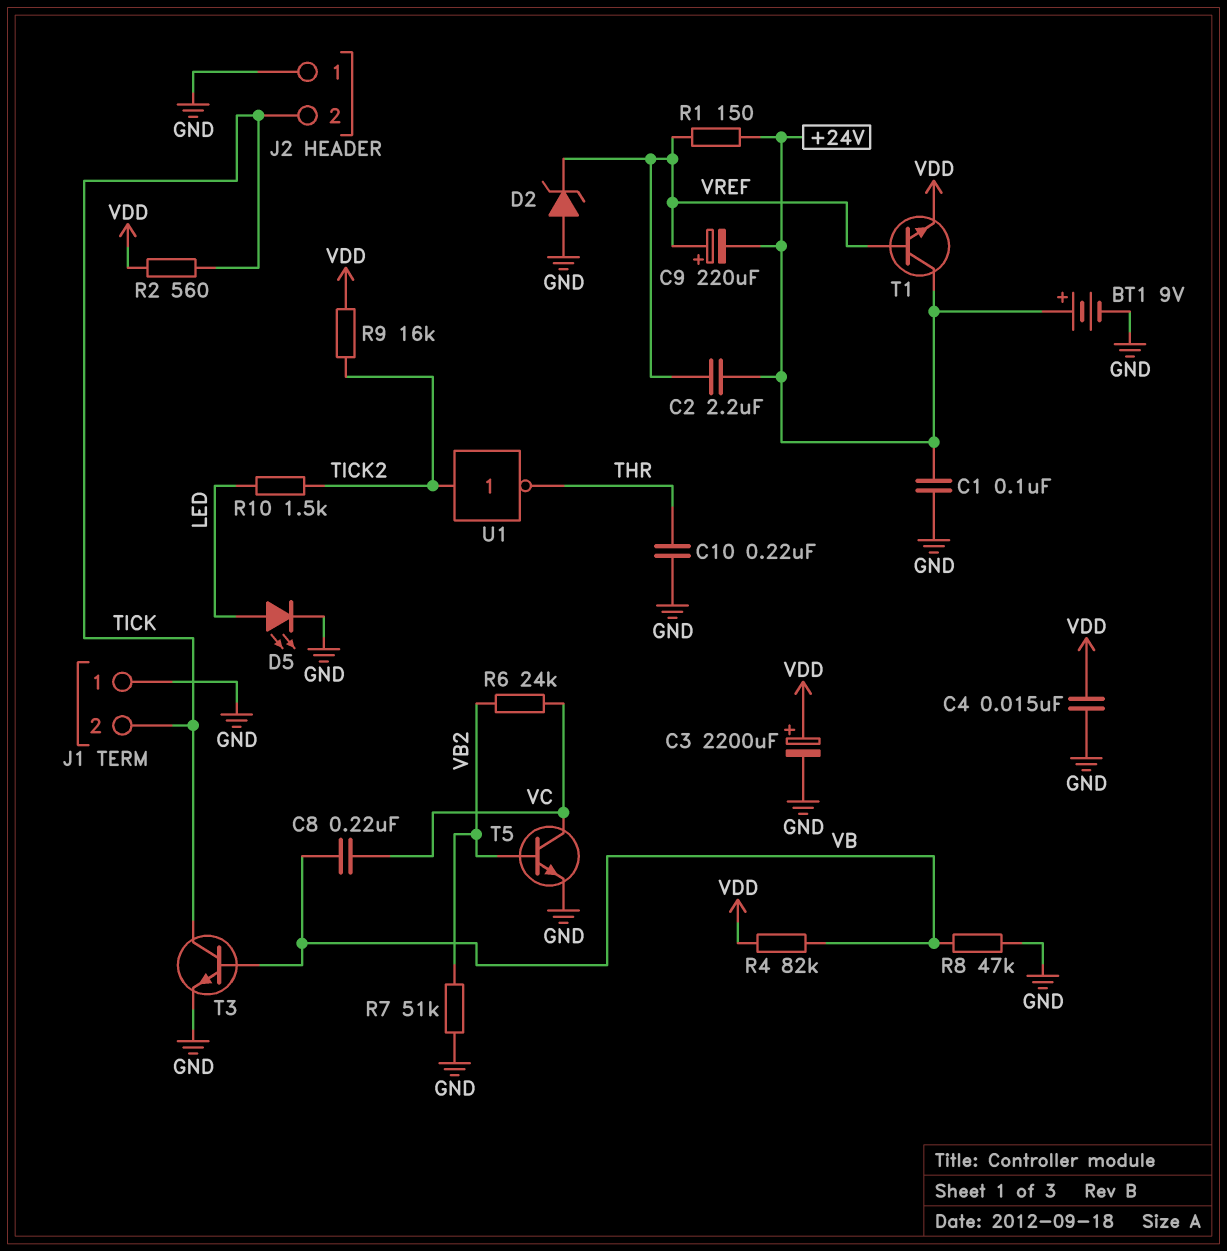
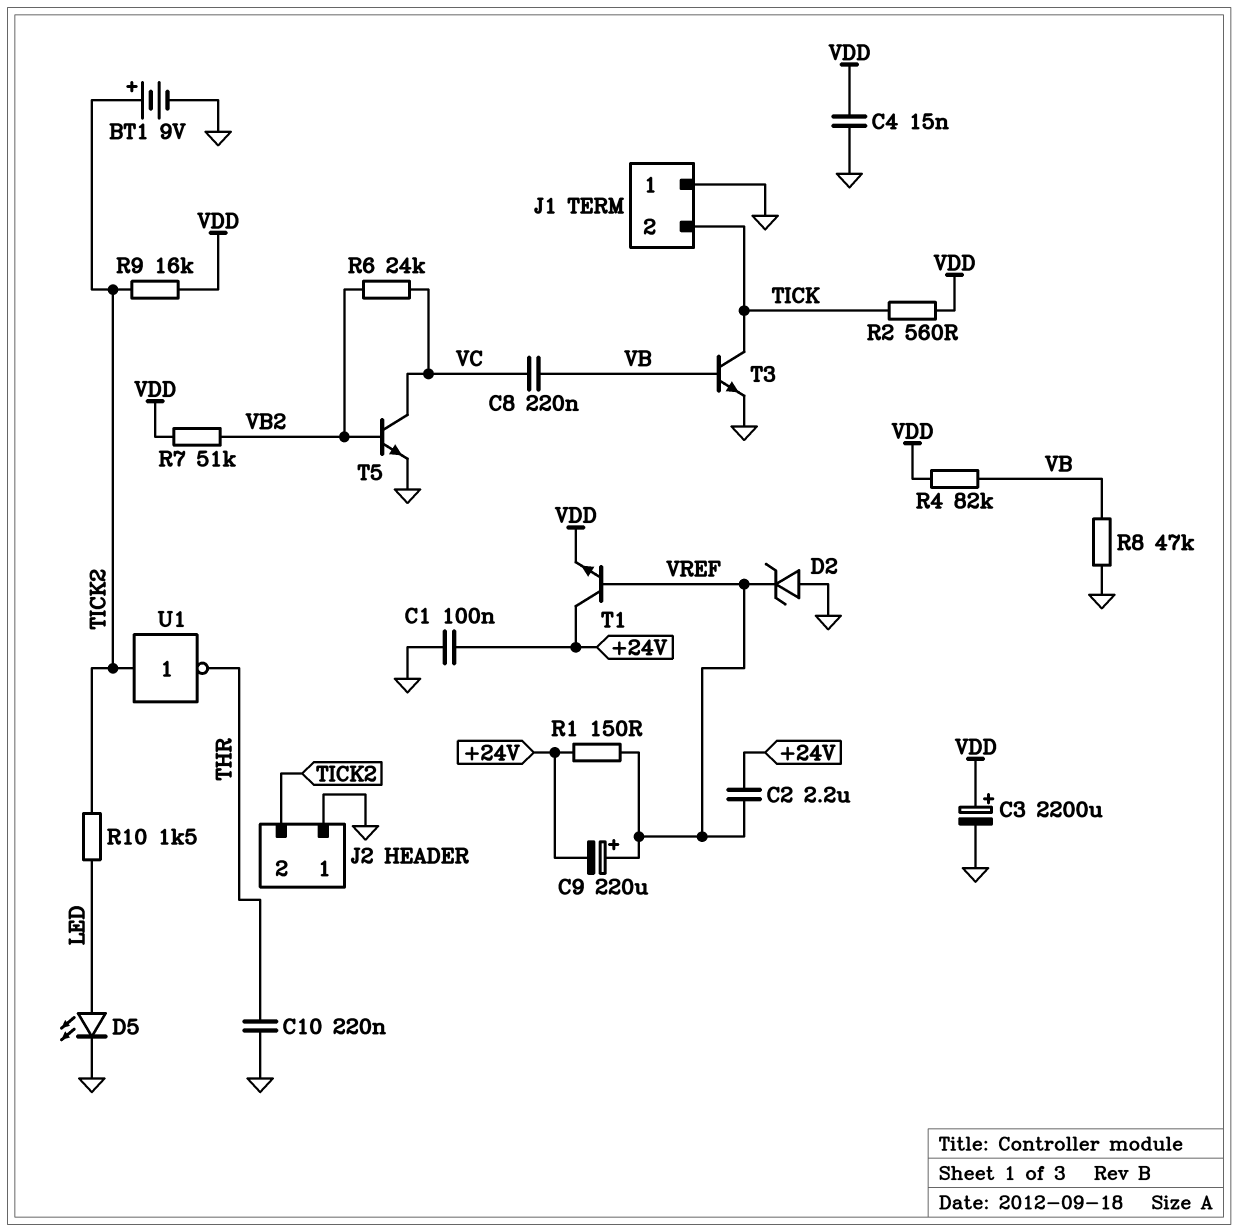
BT1: 9V (plus +24V, minus GND) -> 9V (plus TICK2, minus GND)
J2 pin 2: TICK -> TICK2
R7: 51k (GND, VB2) -> 51k (VB2, VDD)

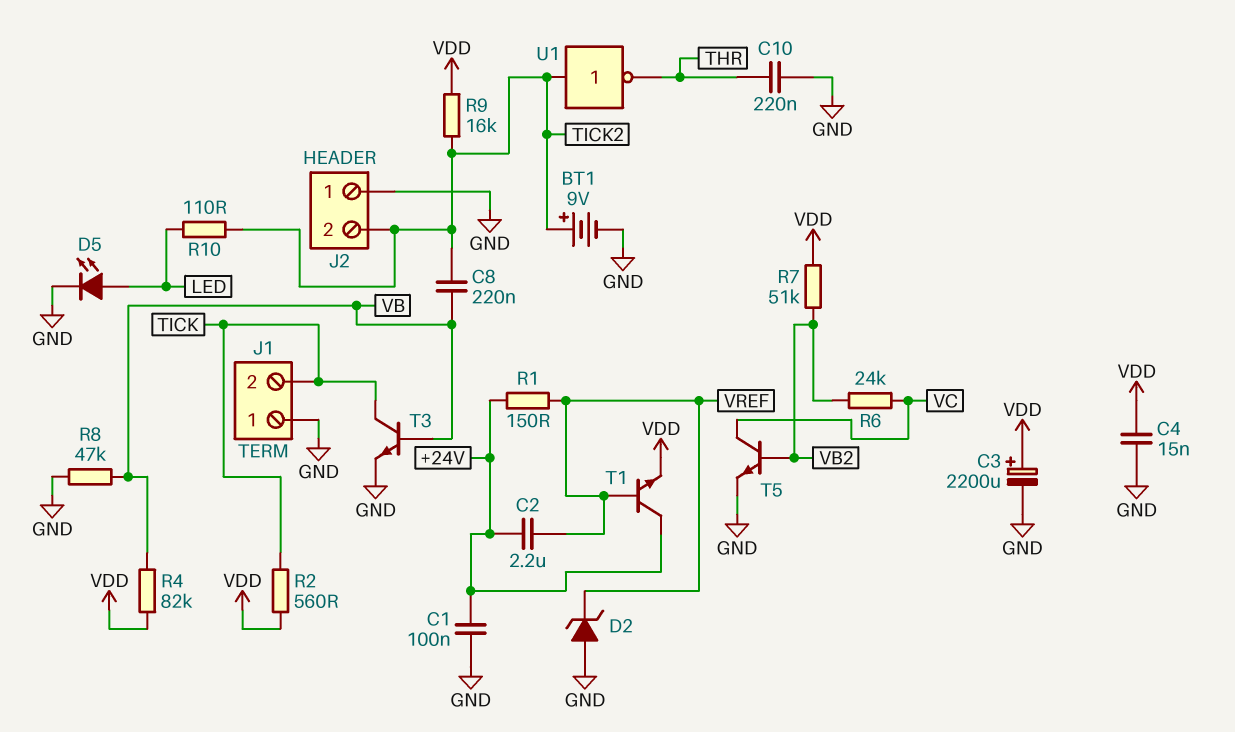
C8: 220nF (VB, VC) -> 220nF (TICK2, VB)
C9: 220uF (plus VREF, minus +24V) -> none
R10: 1.5k (LED, TICK2) -> 110 (LED, TICK2)

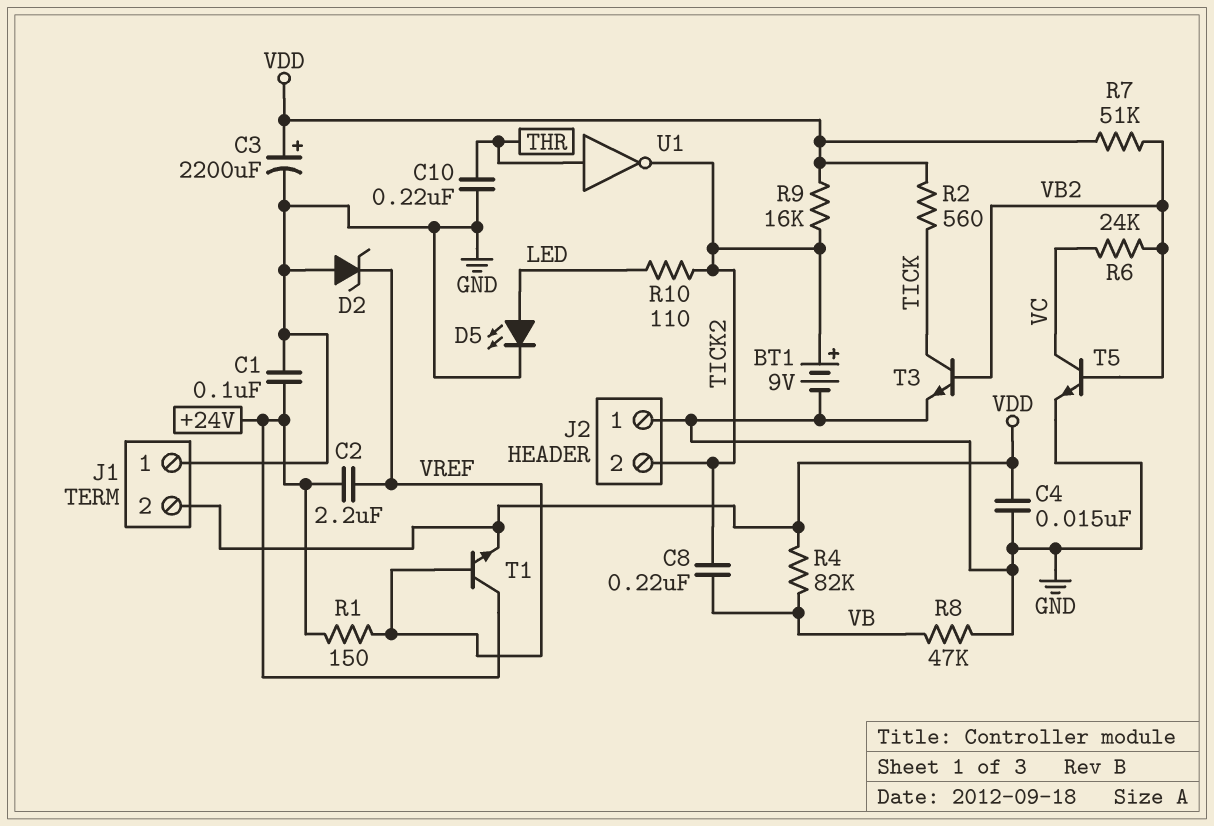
J1 pin 2: TICK -> VDD
T3: NPN (B VB, C TICK, E GND) -> NPN (B VB2, C TICK, E GND)
U1: NOT (in TICK2, out THR) -> NOT (in THR, out TICK2)

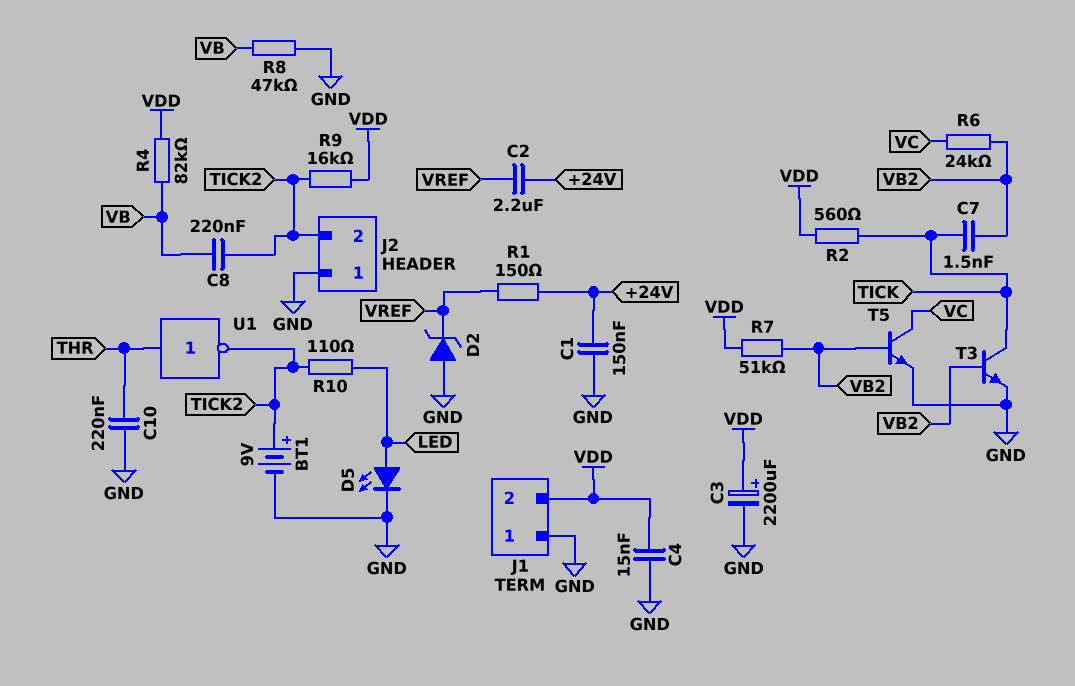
C1: 100nF (+24V, GND) -> 150nF (+24V, GND)
C7: none -> 1.5nF (TICK, VB2)
T1: NPN (B VREF, C +24V, E VDD) -> none

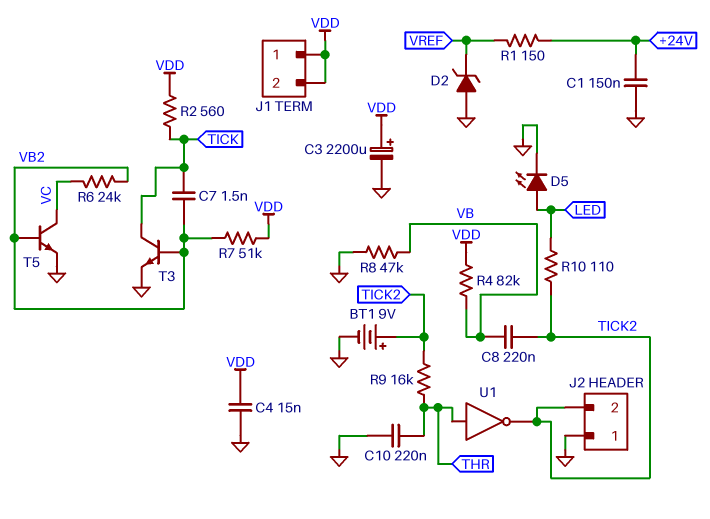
C2: 2.2uF (+24V, VREF) -> none
J1 pin 1: GND -> VDD
R9: 16k (TICK2, VDD) -> 16k (THR, TICK2)

